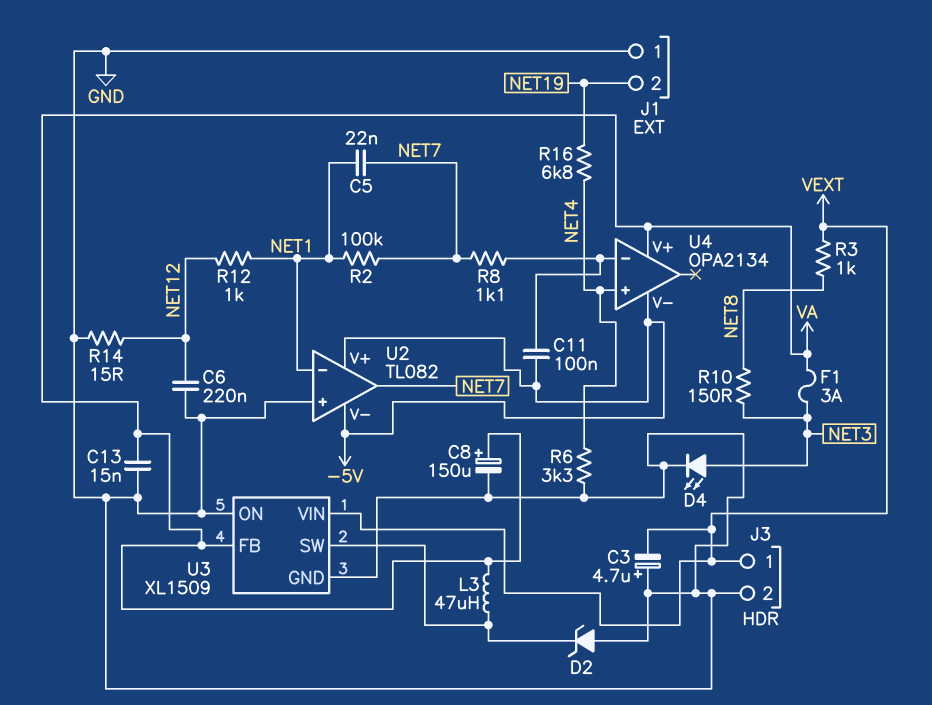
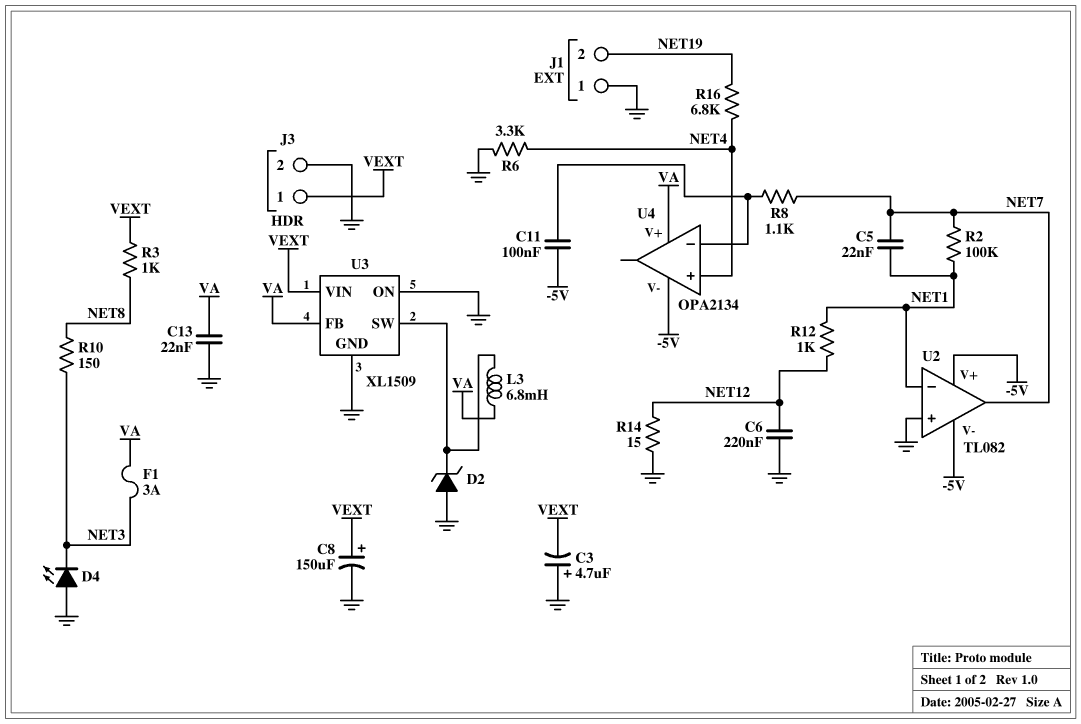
C8: 150uF (plus VA, minus GND) -> 150uF (plus VEXT, minus GND)
C13: 15nF (GND, VA) -> 22nF (GND, VA)
D4: LED (A NET3, K GND) -> LED (A GND, K NET3)
L3: 47uH (U3/SW, VA) -> 6.8mH (U3/SW, VA)

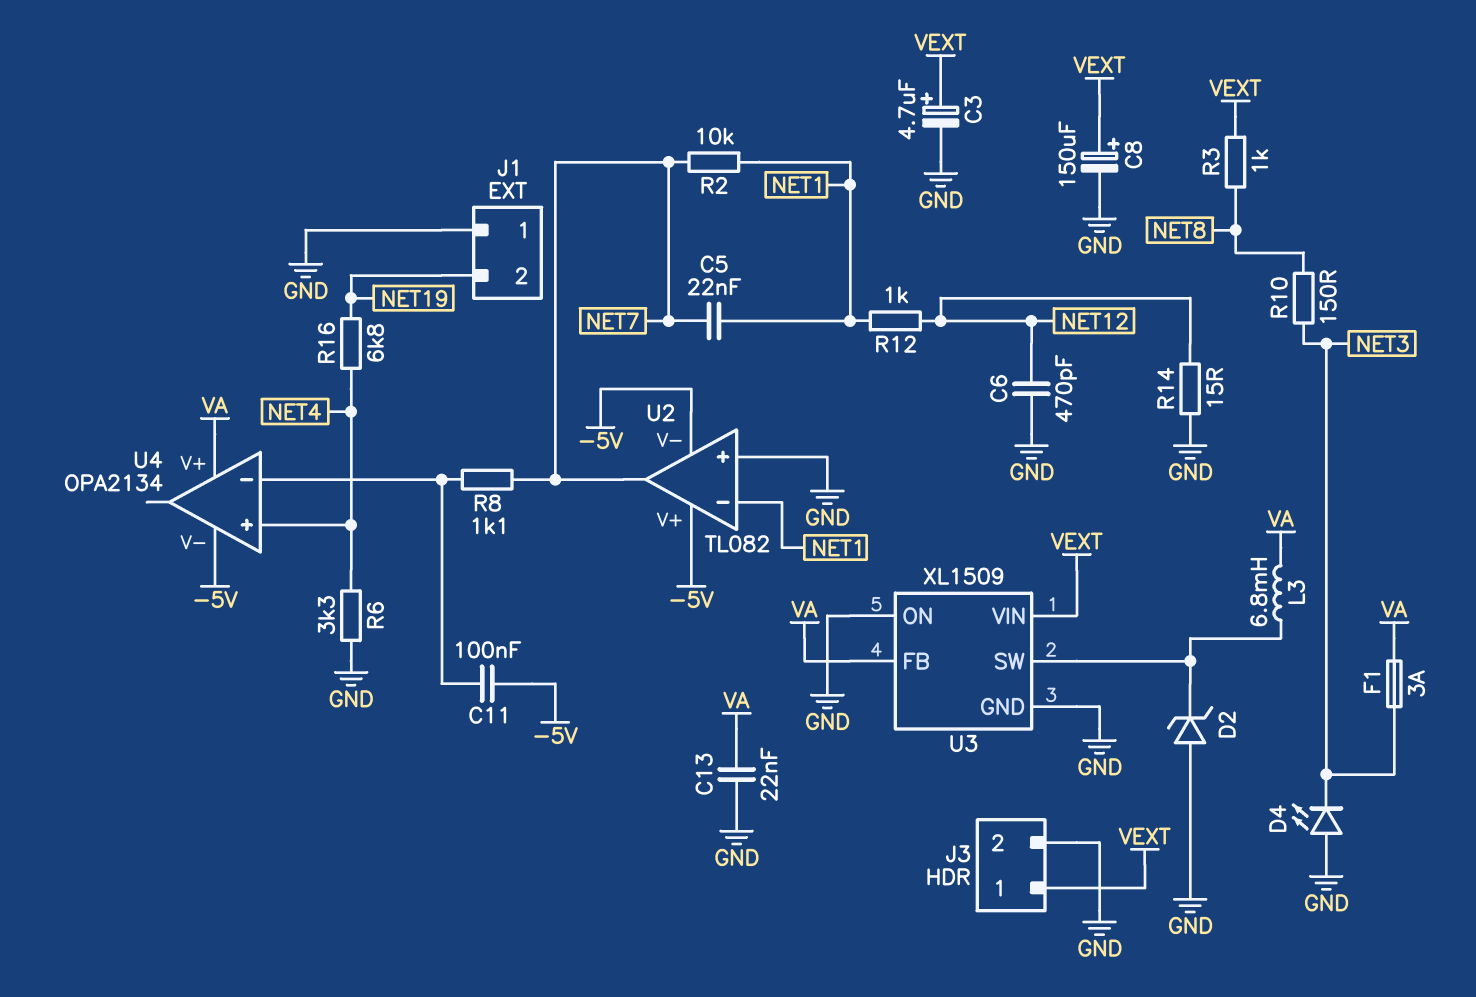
C3: 4.7uF (plus GND, minus VEXT) -> 4.7uF (plus VEXT, minus GND)
C6: 220nF (GND, NET12) -> 470pF (GND, NET12)
R2: 100k (NET1, NET7) -> 10k (NET1, NET7)

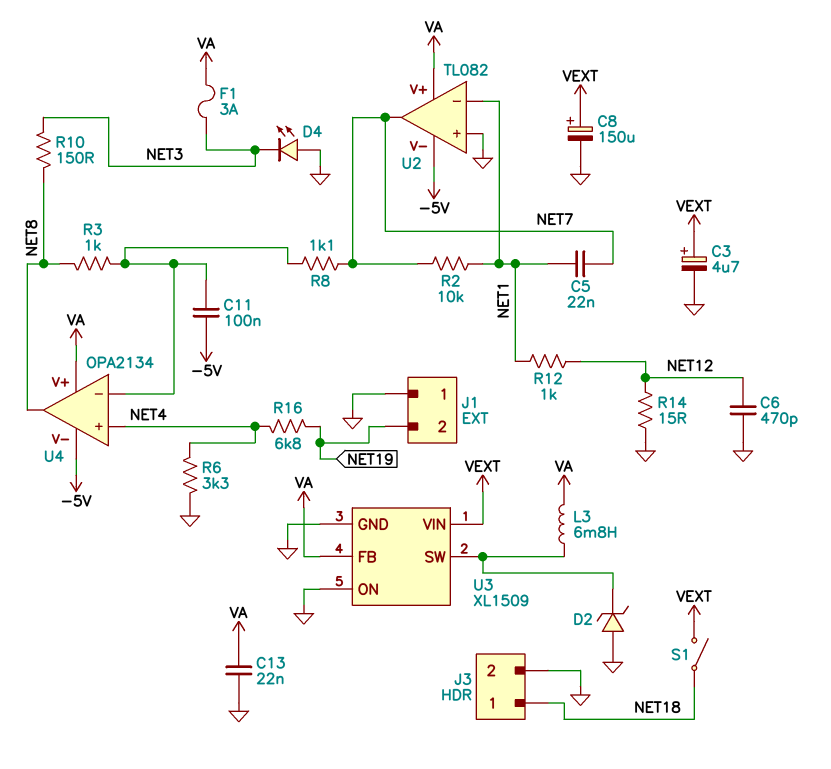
J3 pin 1: VEXT -> NET18
R3: 1k (NET8, VEXT) -> 1k (NET8, U4/in-)
S1: none -> switch (NET18, VEXT)
U2 pin V+: -5V -> VA
U4 pin out: none -> NET8

